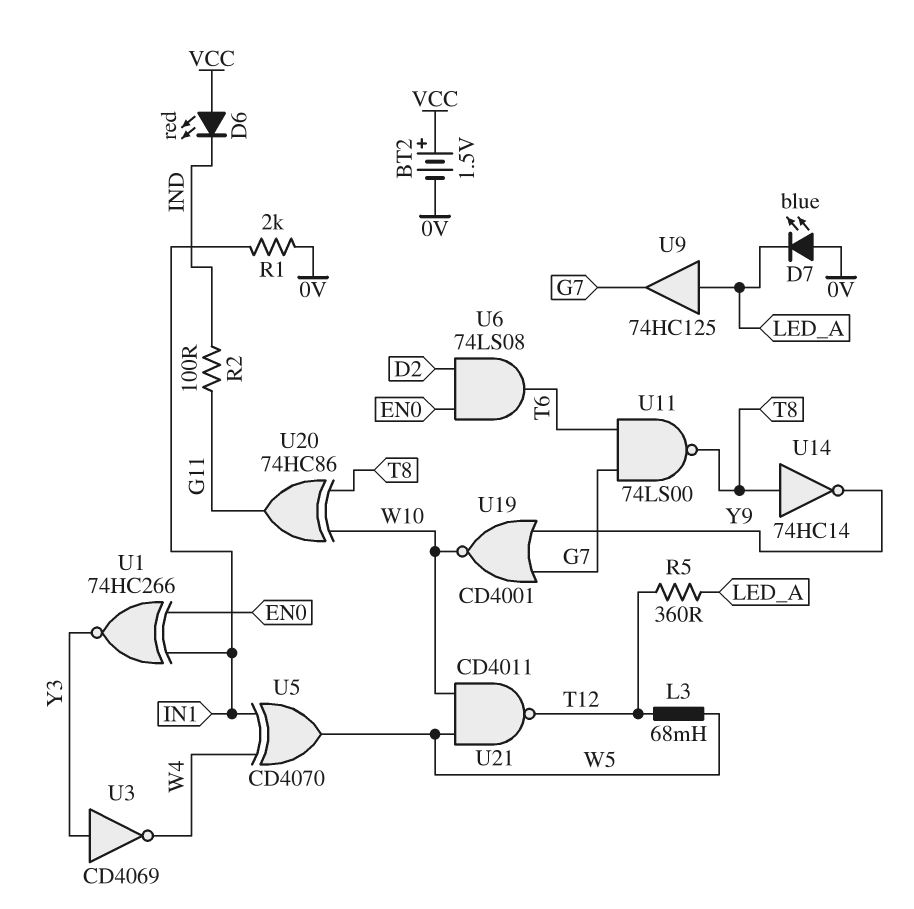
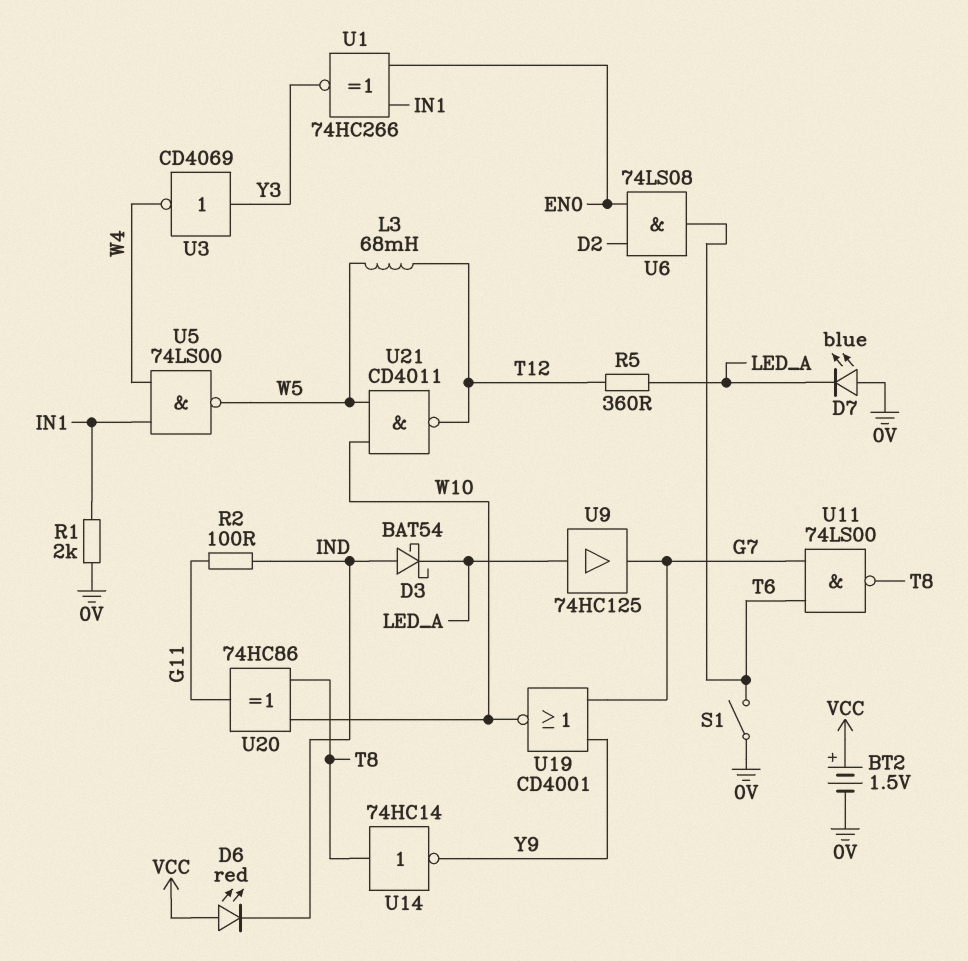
D3: none -> schottky BAT54 (A IND, K LED_A)
S1: none -> switch (0V, T6)
U5: XOR CD4070 (in IN1, in W4, out W5) -> NAND 74LS00 (in IN1, in W4, out W5)

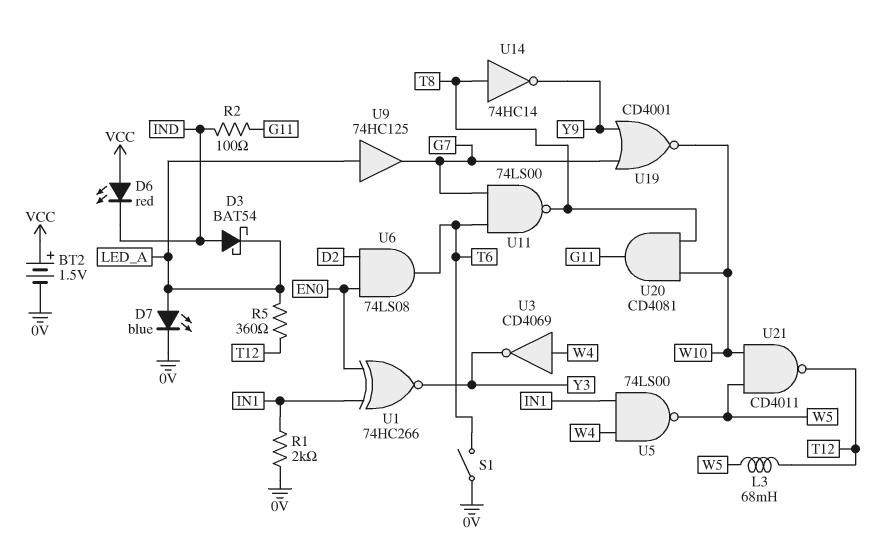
D7: LED blue (A 0V, K LED_A) -> LED blue (A LED_A, K 0V)
U3: NOT CD4069 (in Y3, out W4) -> NOT CD4069 (in W4, out Y3)
U20: XOR 74HC86 (in T8, in W10, out G11) -> AND CD4081 (in T8, in W10, out G11)

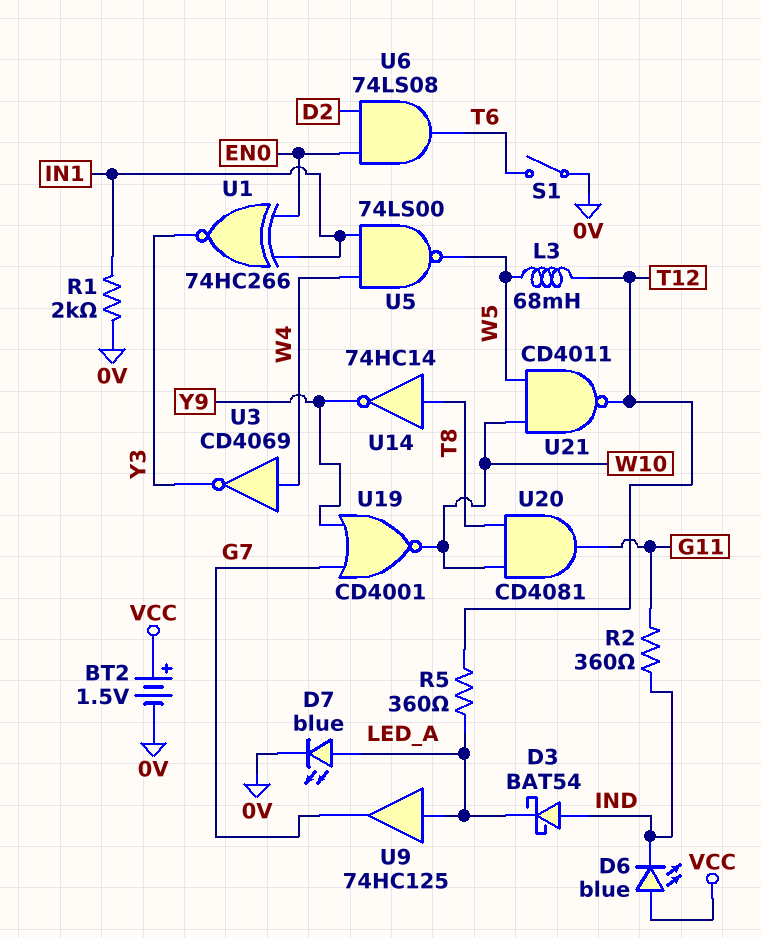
D6: LED red (A VCC, K IND) -> LED blue (A VCC, K IND)
R2: 100 (G11, IND) -> 360 (G11, IND)
U11: NAND 74LS00 (in G7, in T6, out T8) -> none

